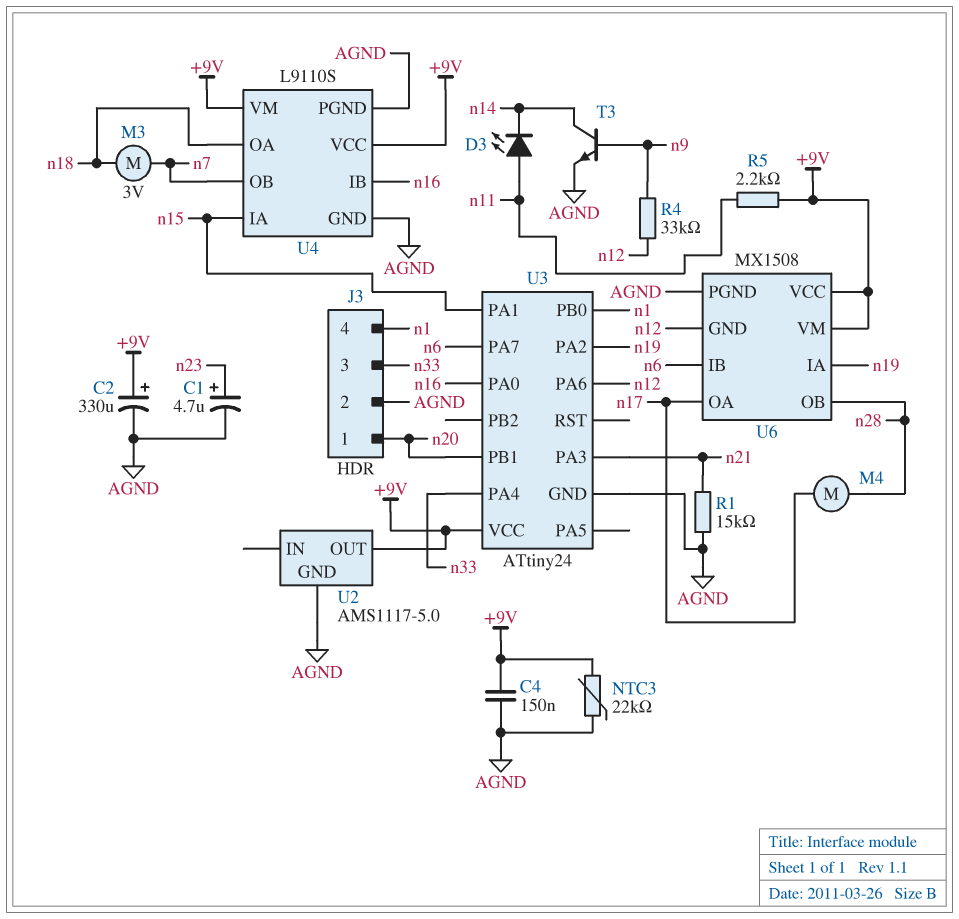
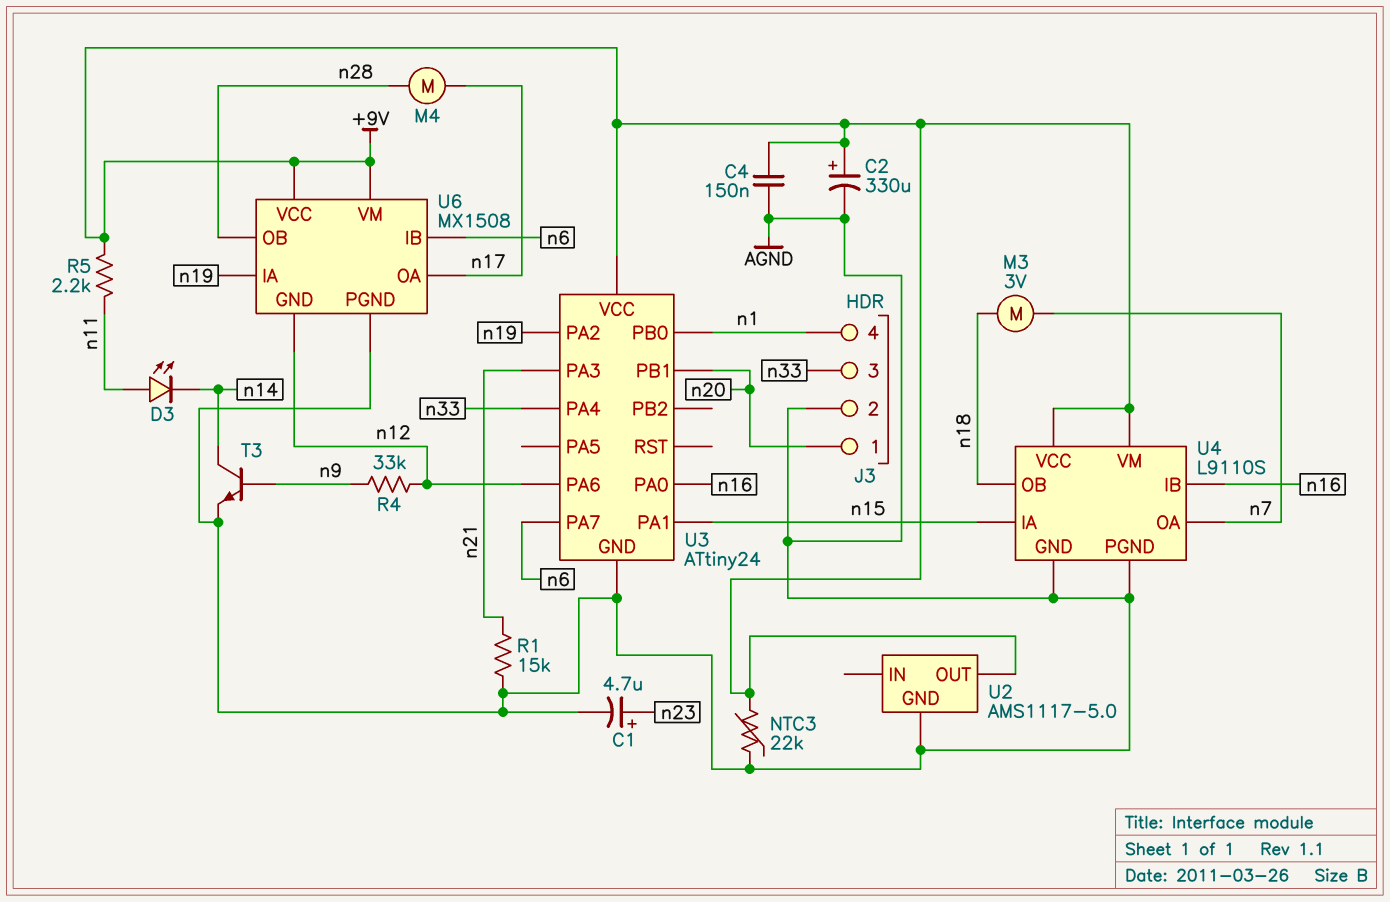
U4 pin OA: n18 -> n7
U4 pin OB: n7 -> n18

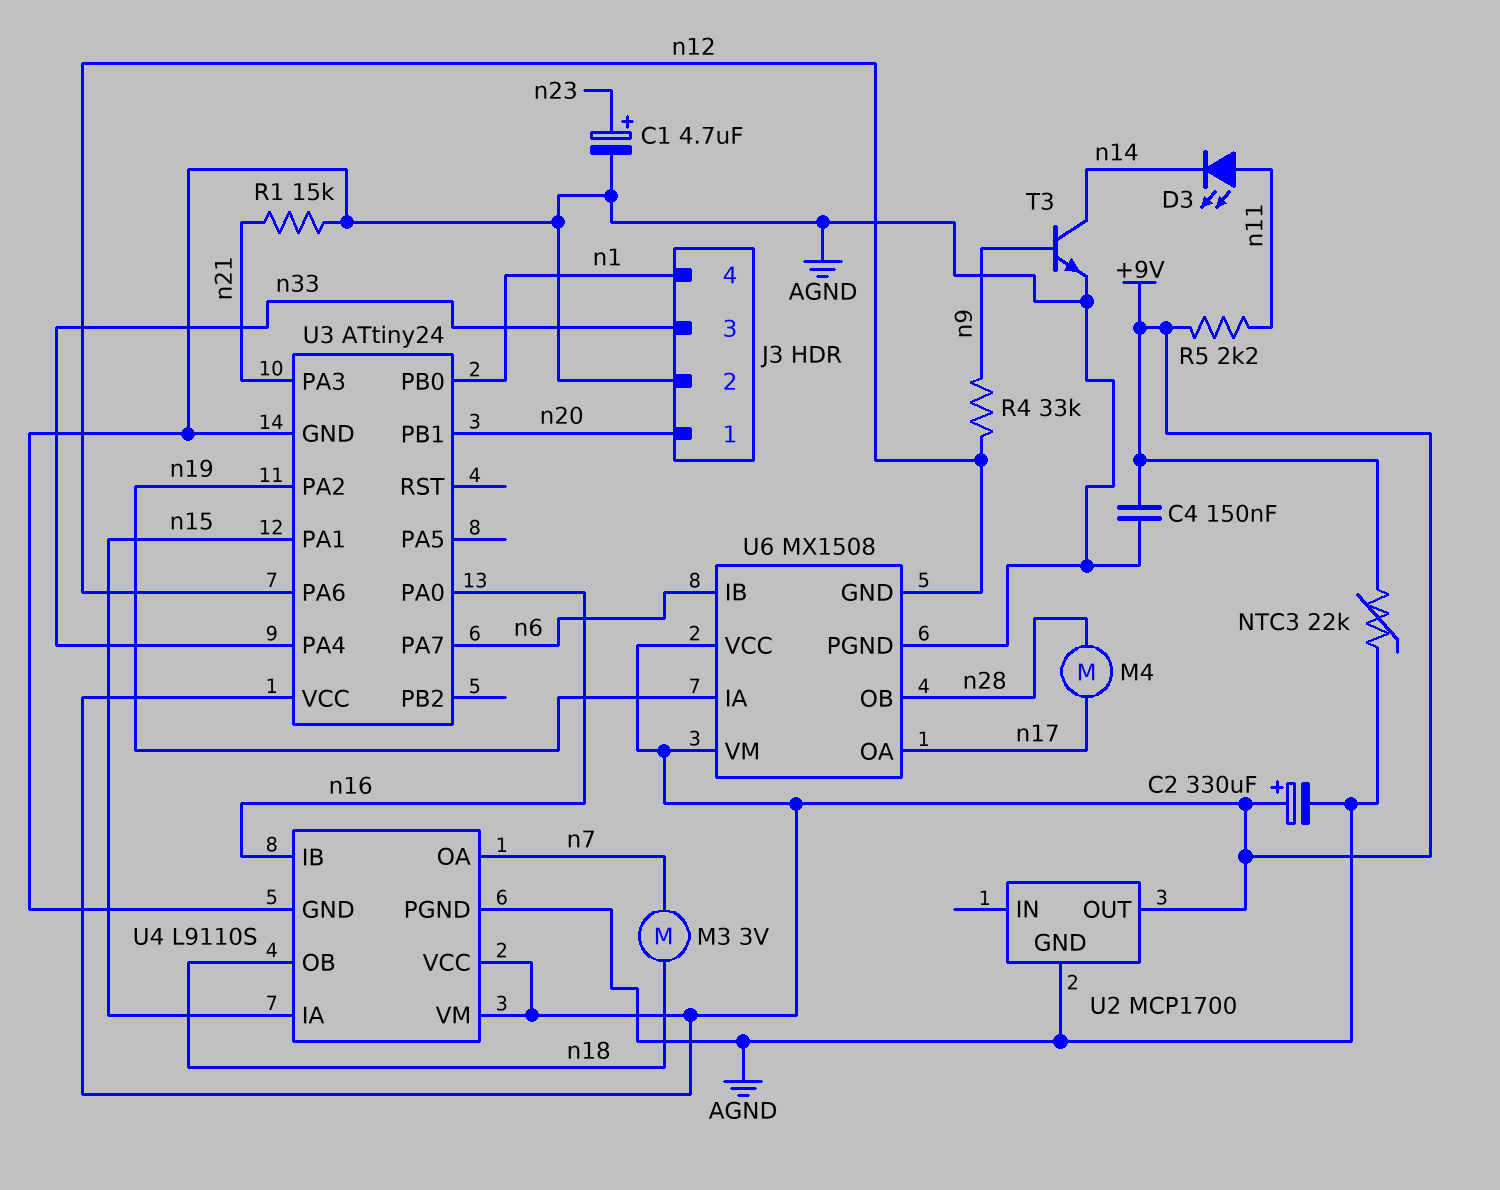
U2: AMS1117-5.0 -> MCP1700

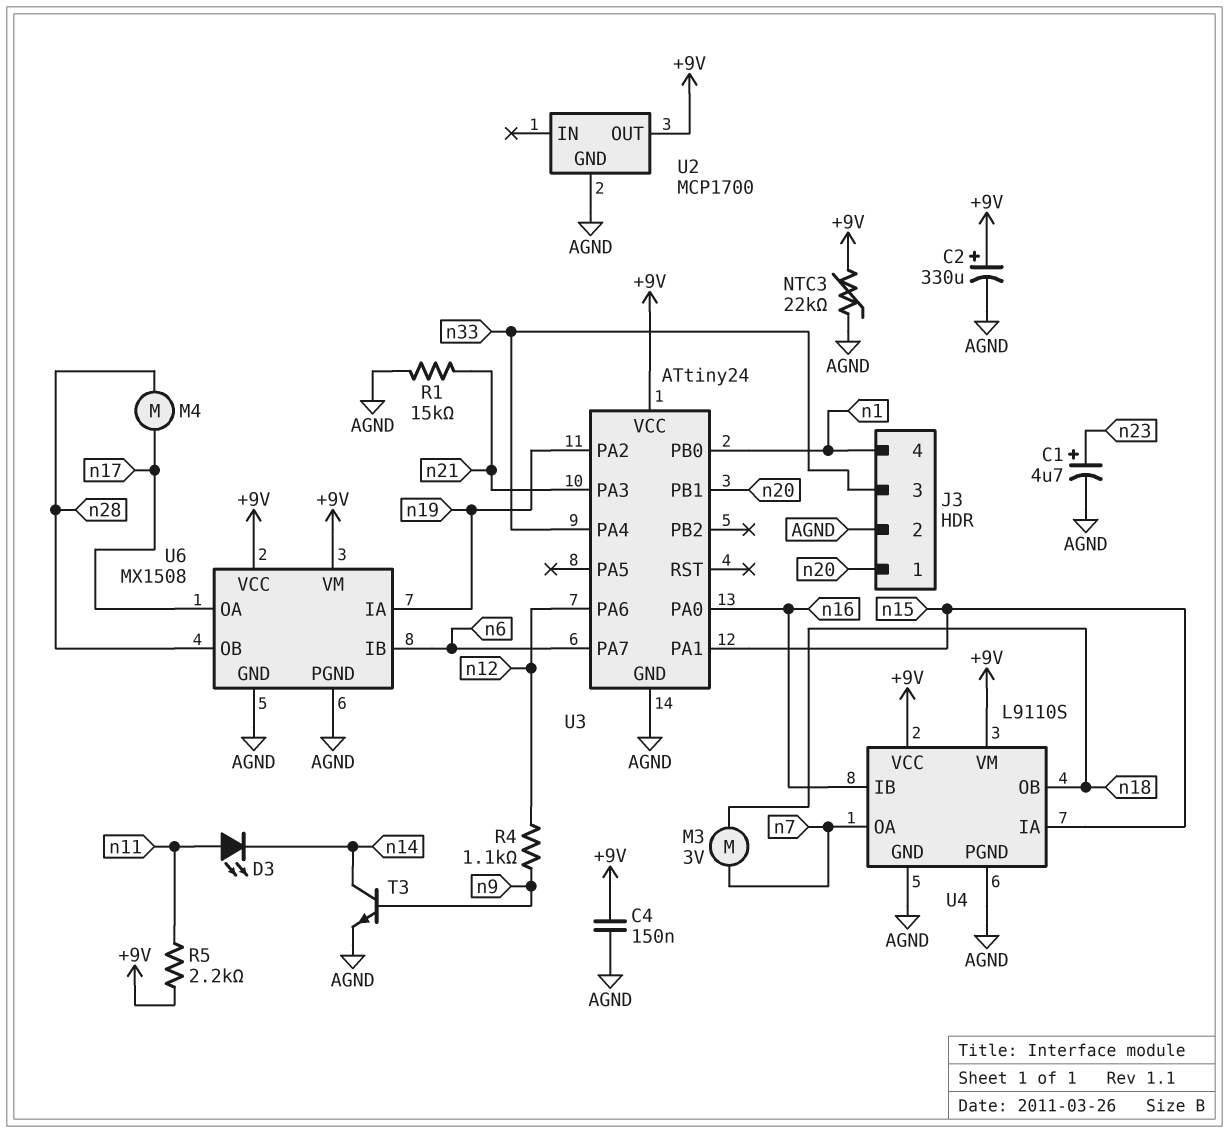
R4: 33k (n9, n12) -> 1.1k (n9, n12)
U6 pin GND: n12 -> AGND

